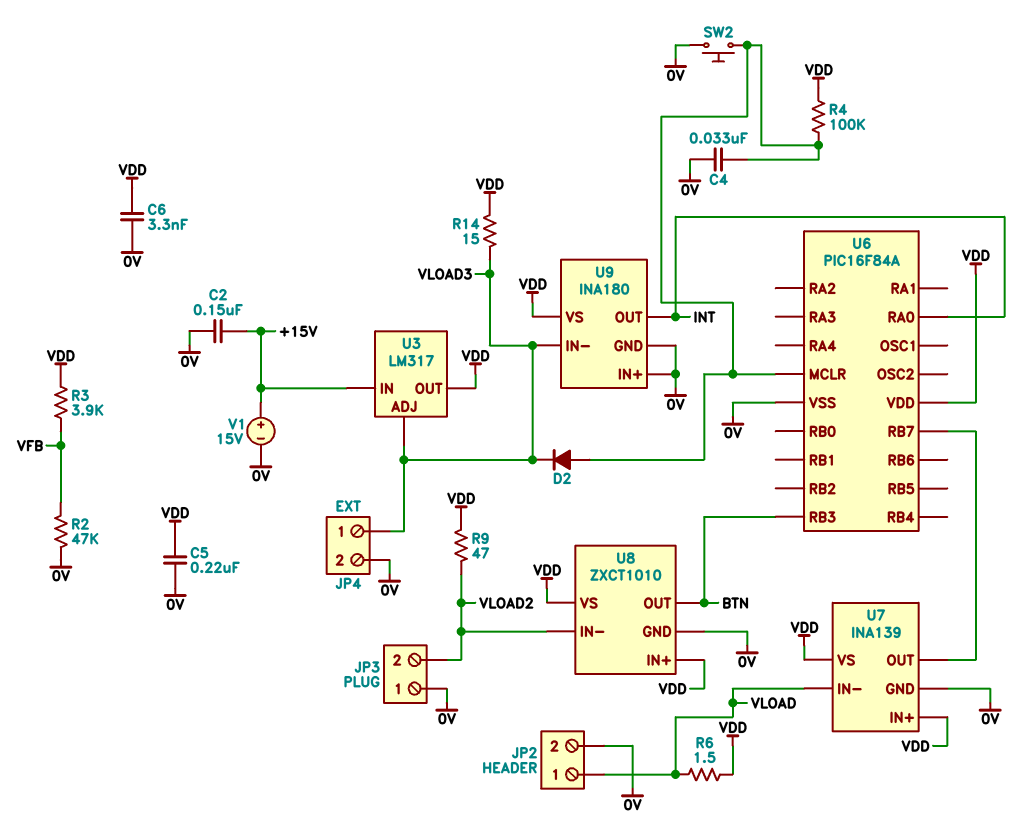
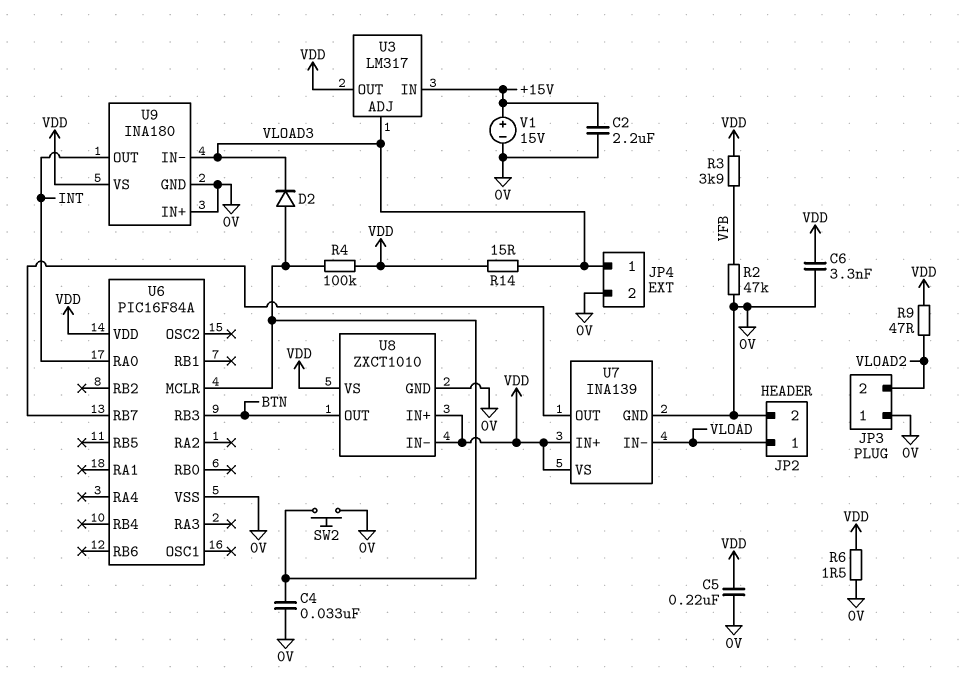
C2: 150nF (+15V, 0V) -> 2.2uF (+15V, 0V)
R6: 1.5 (VDD, VLOAD) -> 1.5 (0V, VDD)
U8 pin IN-: VLOAD2 -> VDD

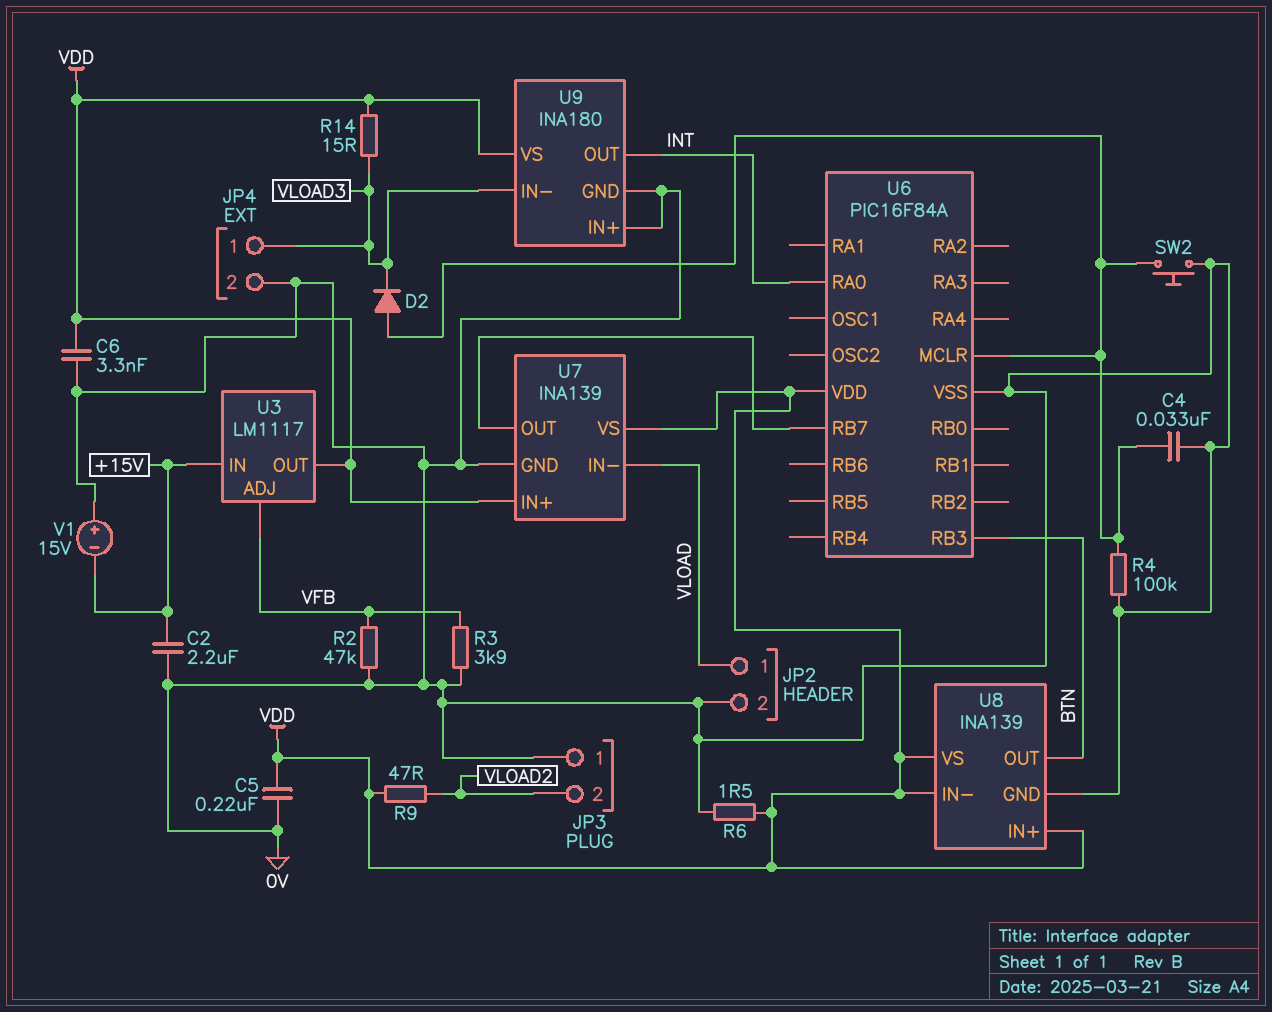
R3: 3.9k (VDD, VFB) -> 3.9k (0V, VFB)
R4: 100k (U6/MCLR, VDD) -> 100k (0V, U6/MCLR)
U3: LM317 -> LM1117
U3 pin ADJ: VLOAD3 -> VFB
U8: ZXCT1010 -> INA139
V1: 15V (plus +15V, minus 0V) -> 15V (plus 0V, minus +15V)

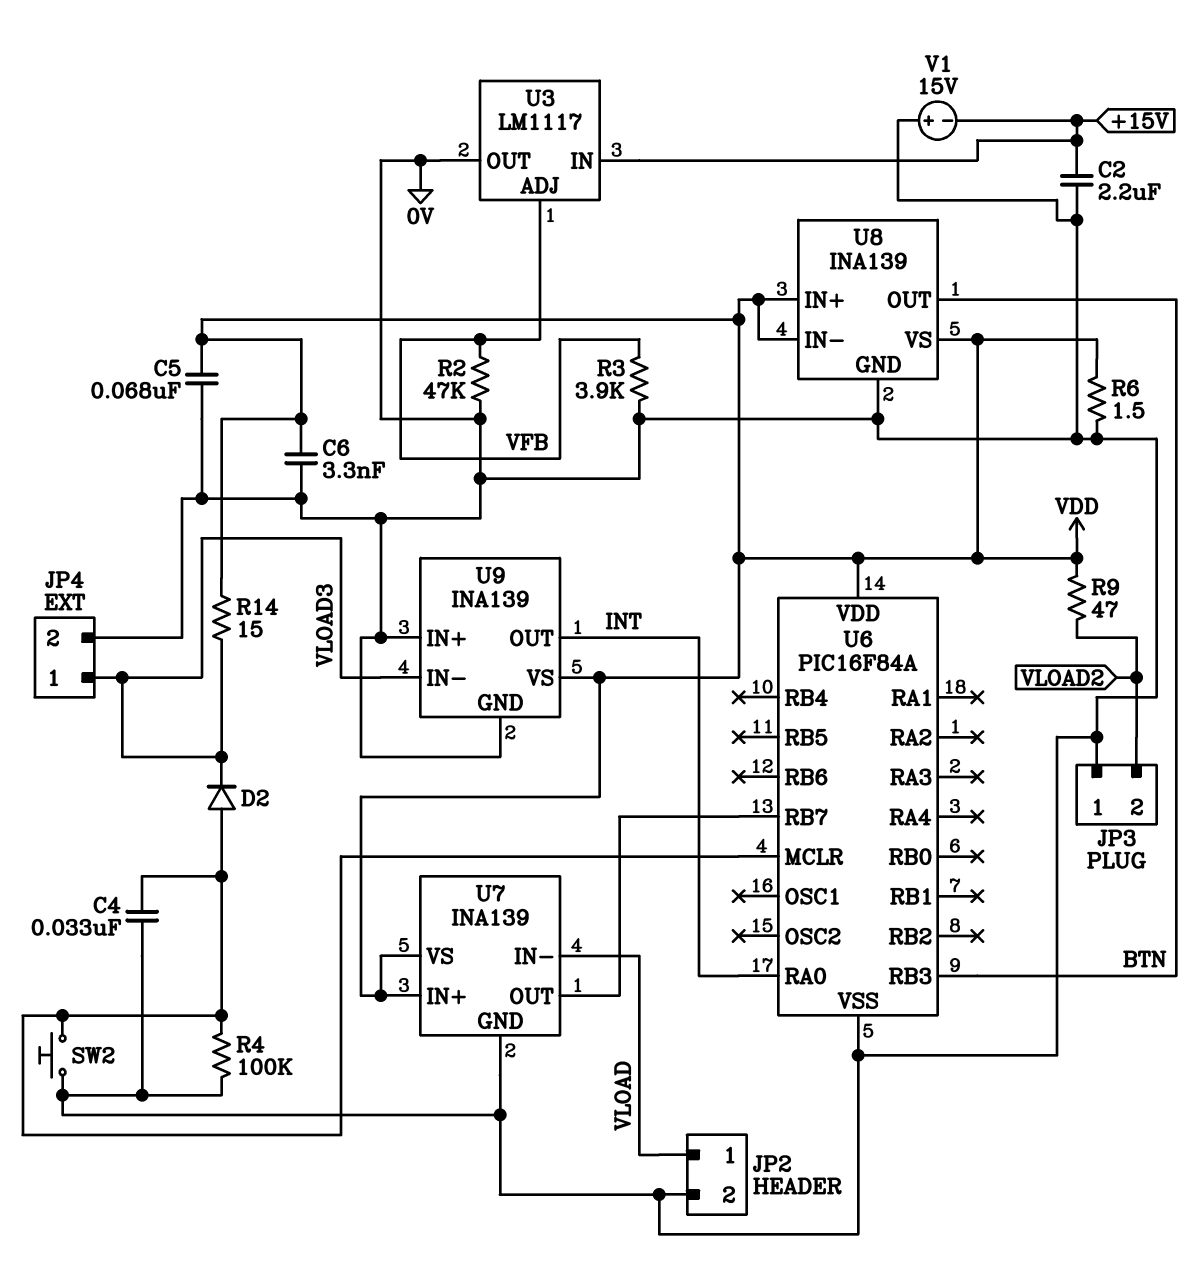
C5: 220nF (0V, VDD) -> 68nF (0V, VDD)
U3 pin OUT: VDD -> 0V
U9: INA180 -> INA139

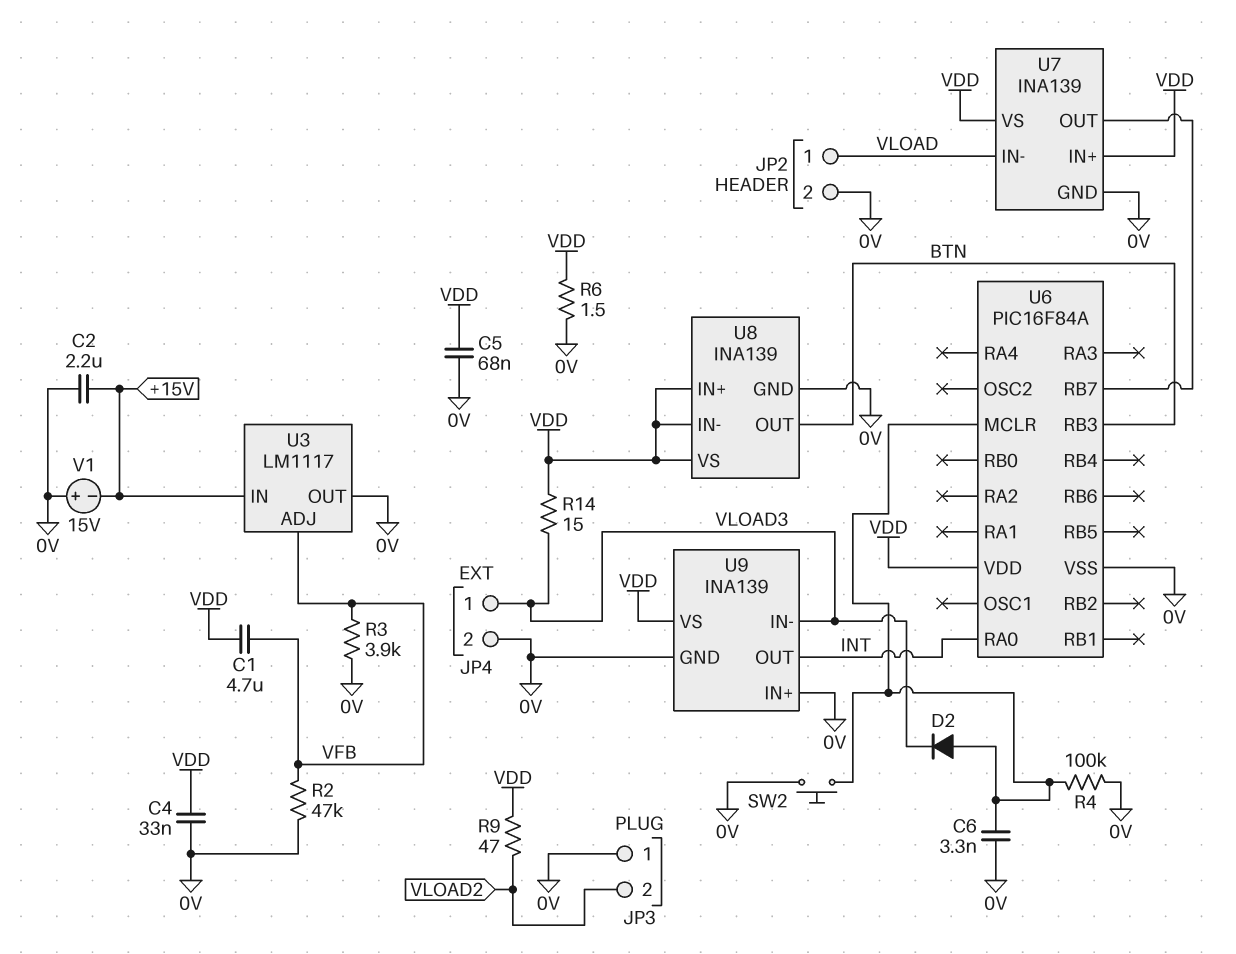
C1: none -> 4.7uF (VDD, VFB)
C4: 33nF (0V, U6/MCLR) -> 33nF (0V, VDD)
C6: 3.3nF (0V, VDD) -> 3.3nF (0V, U6/MCLR)

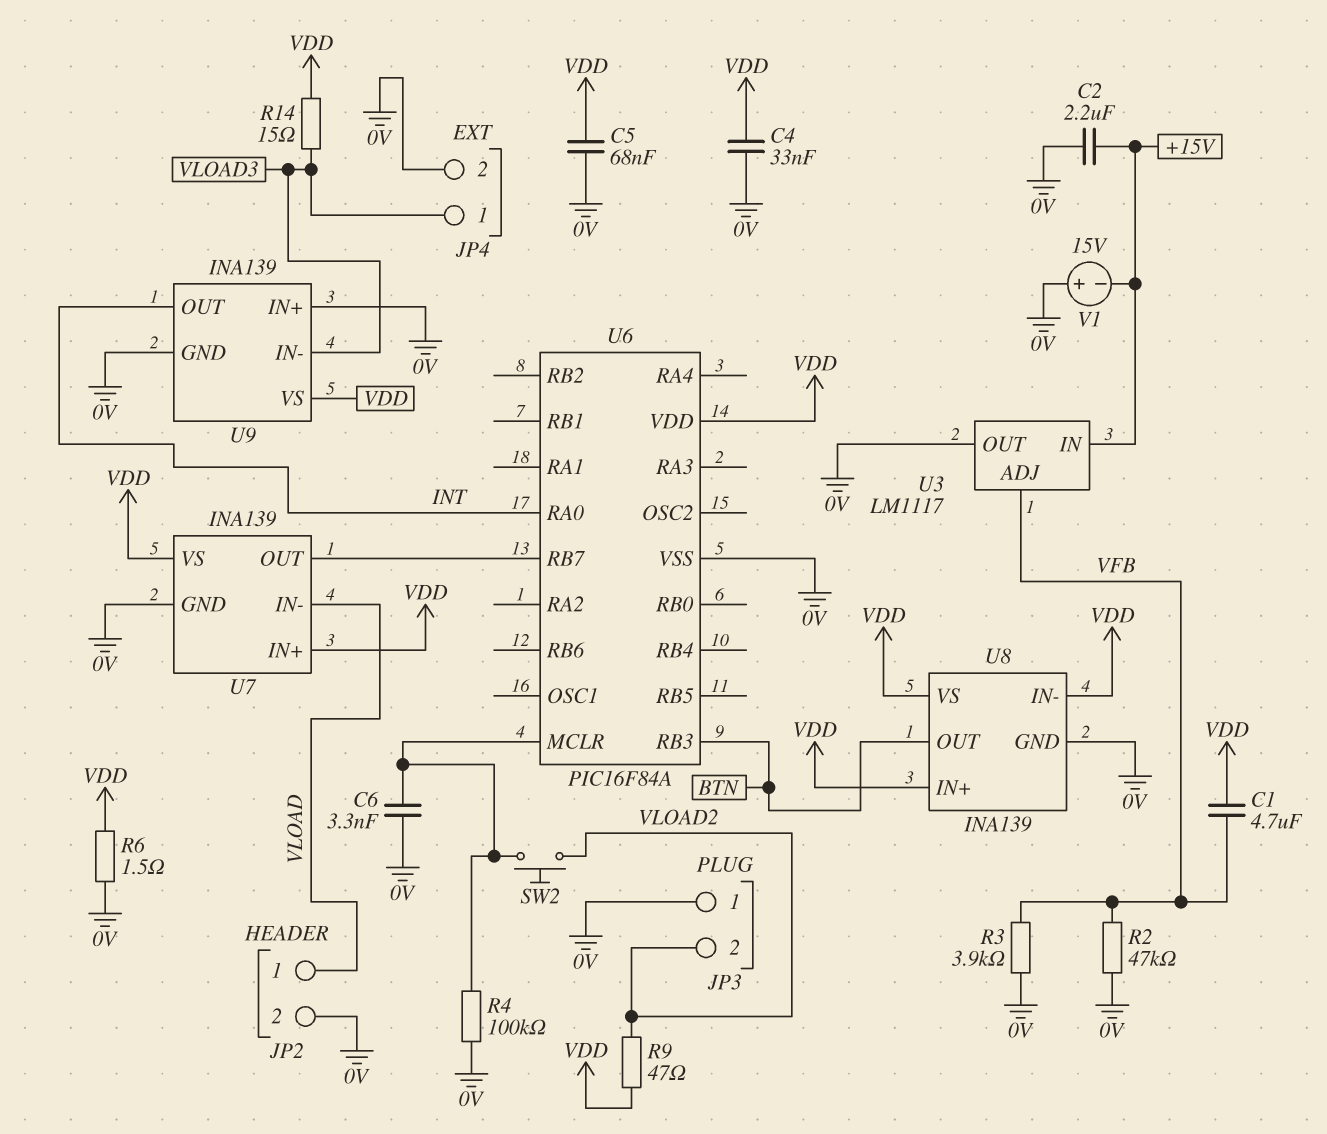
D2: diode (A U6/MCLR, K VLOAD3) -> none
SW2: button (0V, U6/MCLR) -> button (U6/MCLR, VLOAD2)

